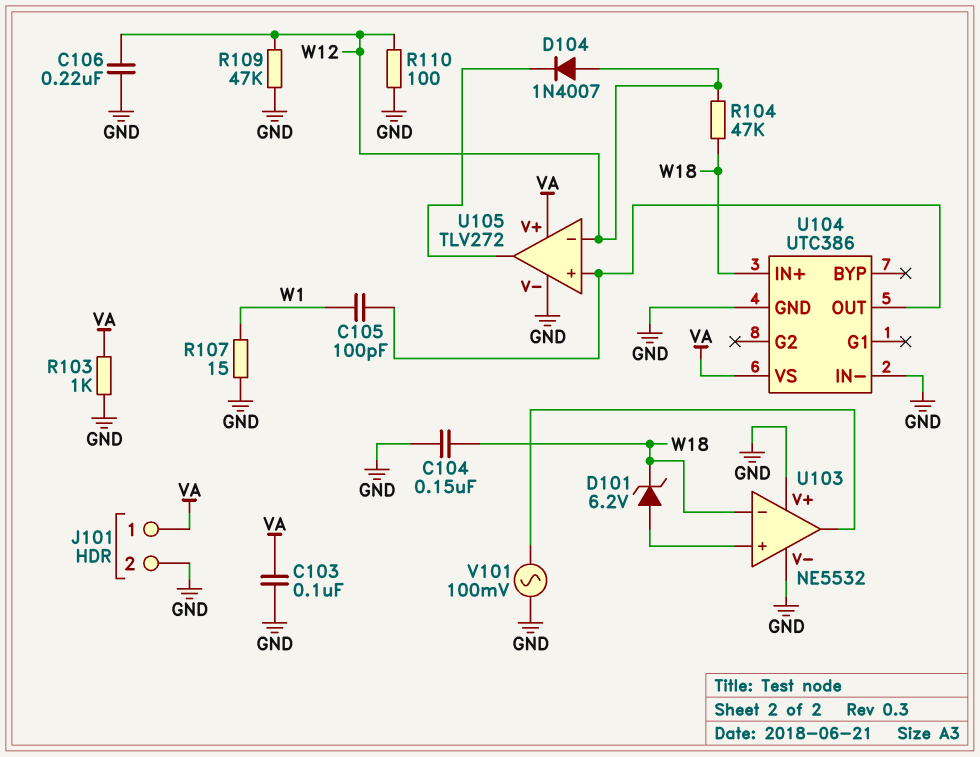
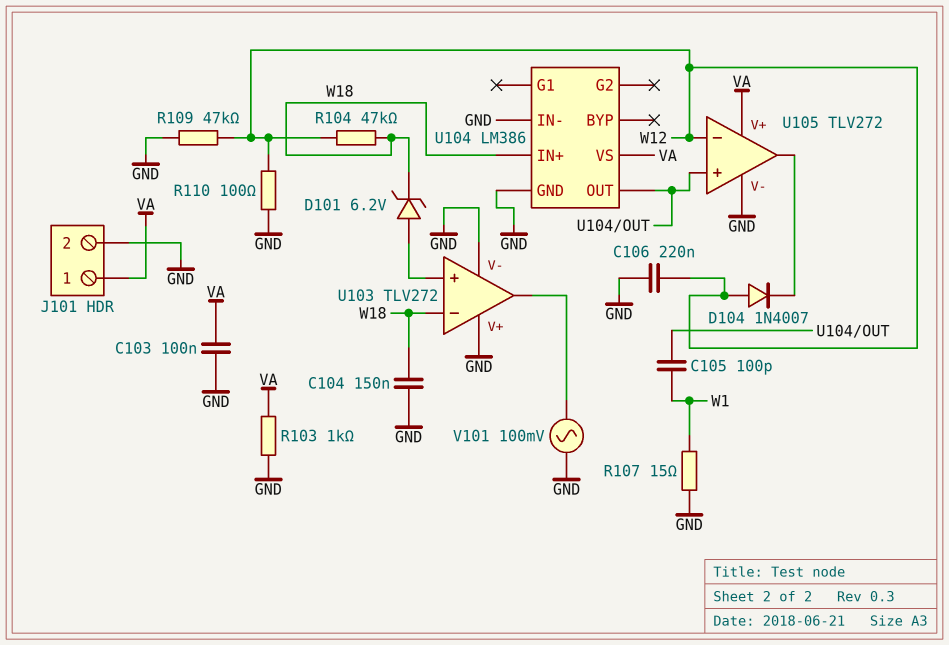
U103: NE5532 -> TLV272
U104: UTC386 -> LM386

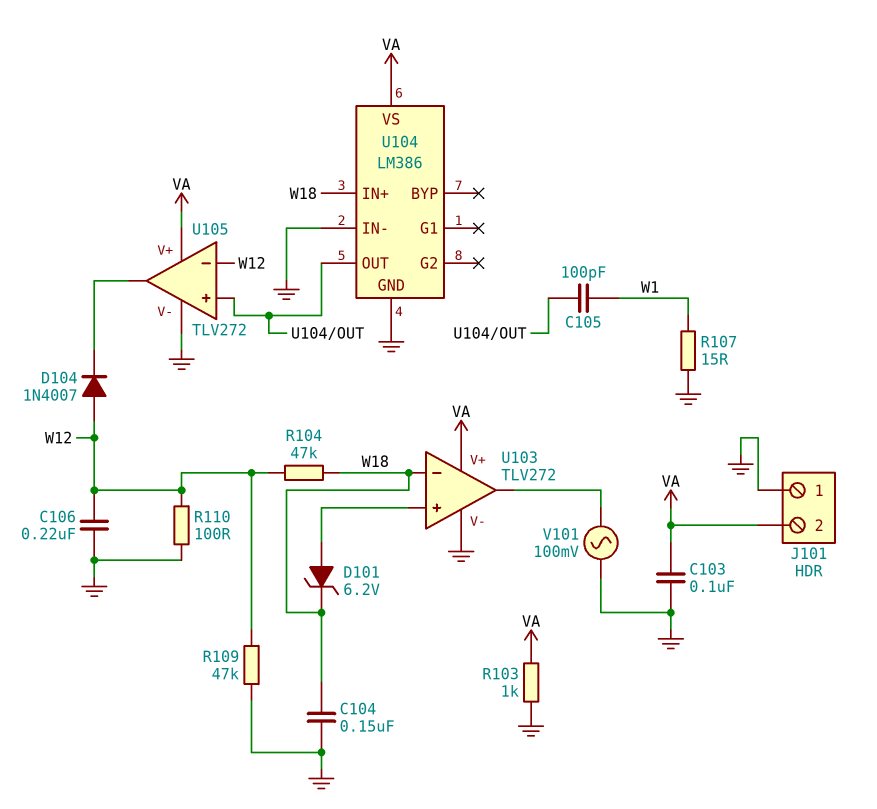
J101 pin 1: VA -> GND
J101 pin 2: GND -> VA
U103 pin V+: GND -> VA

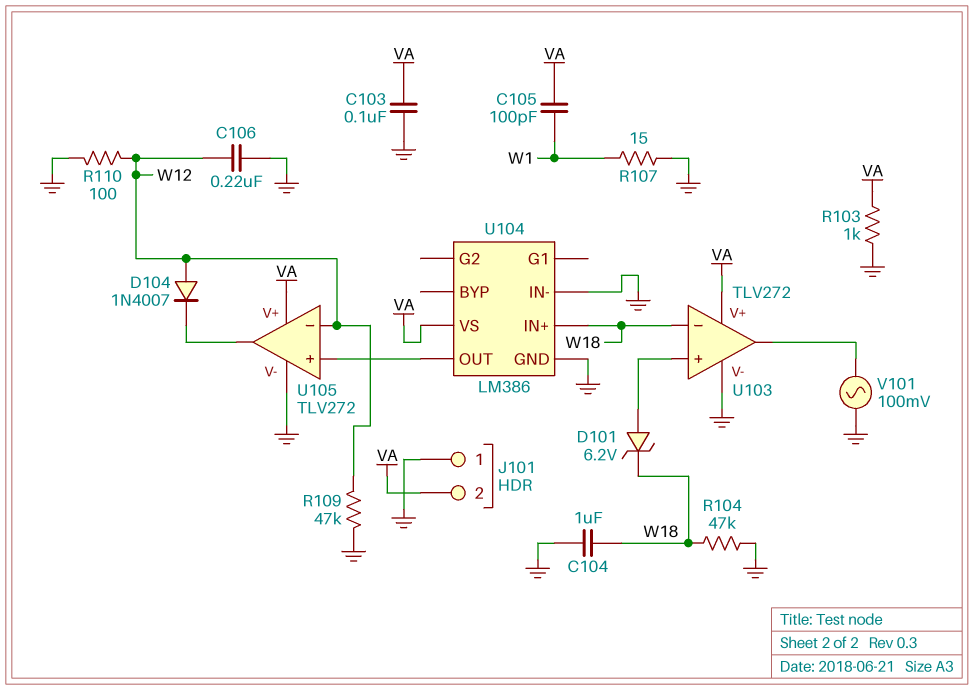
C104: 150nF (GND, W18) -> 1uF (GND, W18)
C105: 100pF (U104/OUT, W1) -> 100pF (VA, W1)
R104: 47k (W12, W18) -> 47k (GND, W18)

